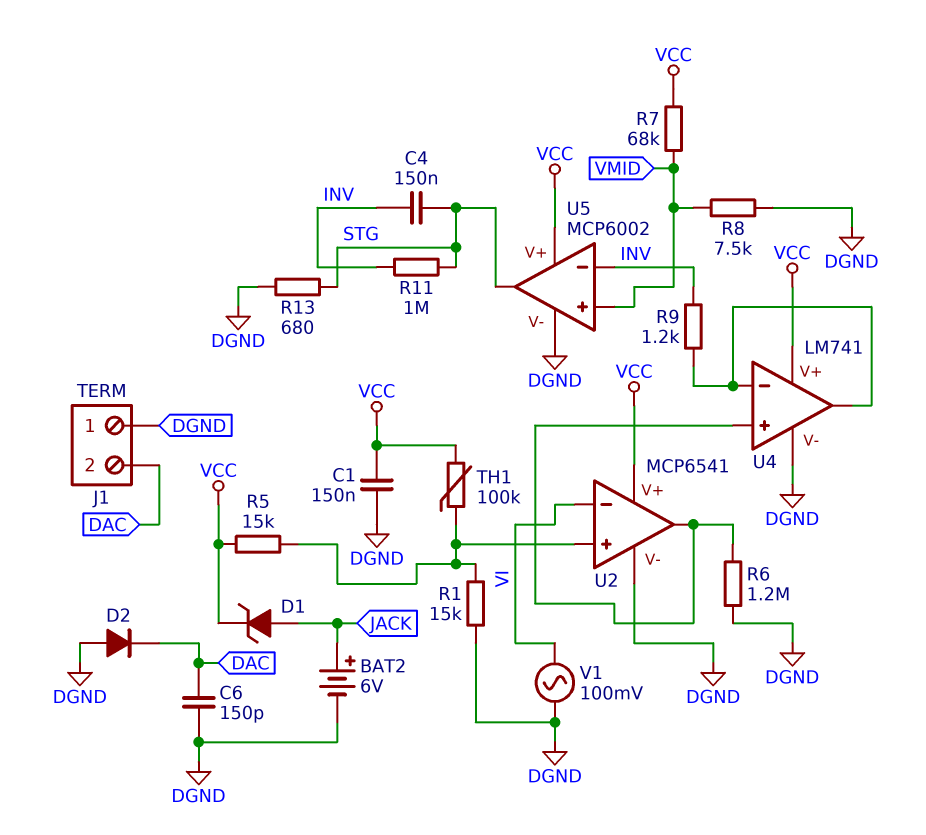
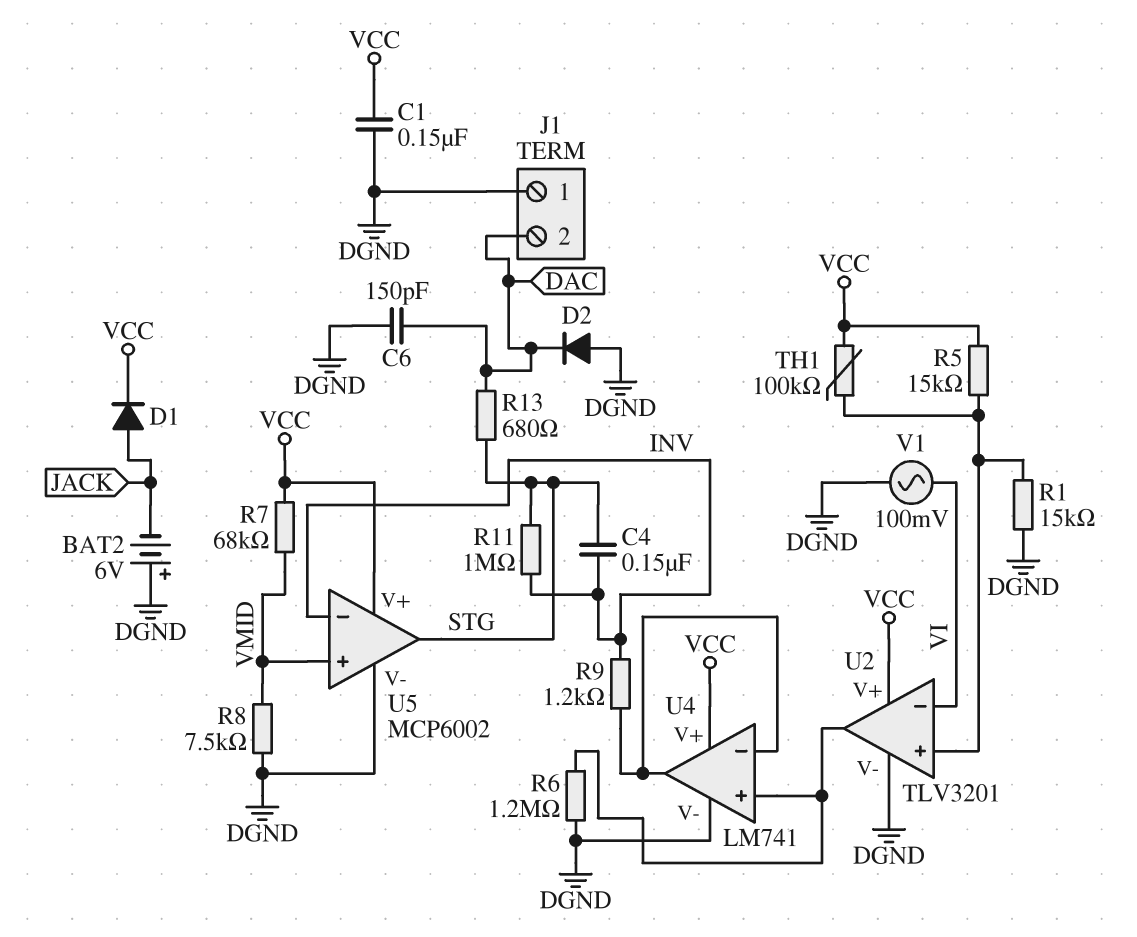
BAT2: 6V (plus JACK, minus DGND) -> 6V (plus DGND, minus JACK)
D1: zener (A JACK, K VCC) -> diode (A JACK, K VCC)
R13: 680 (DGND, STG) -> 680 (DAC, STG)
U2: MCP6541 -> TLV3201

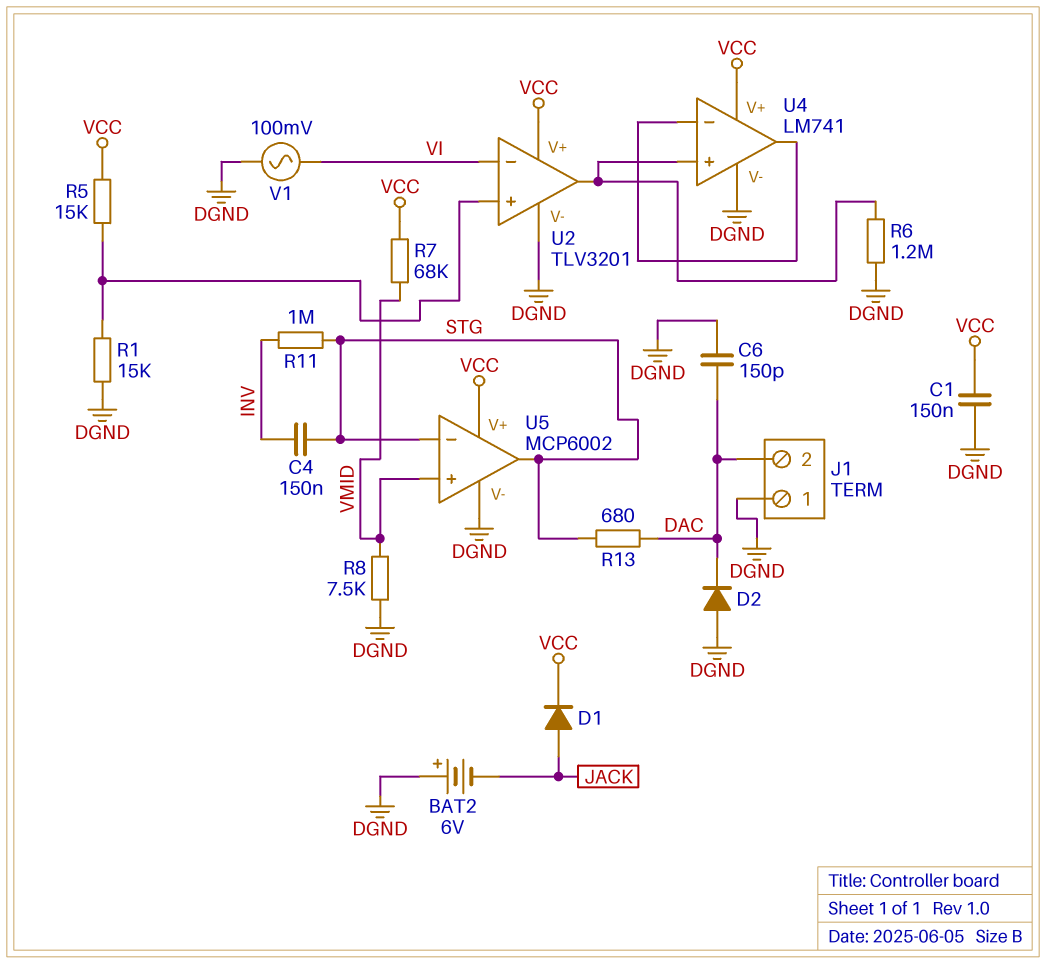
R9: 1.2k (INV, U4/in-) -> none
TH1: 100k (U2/in+, VCC) -> none
U5 pin in-: INV -> STG

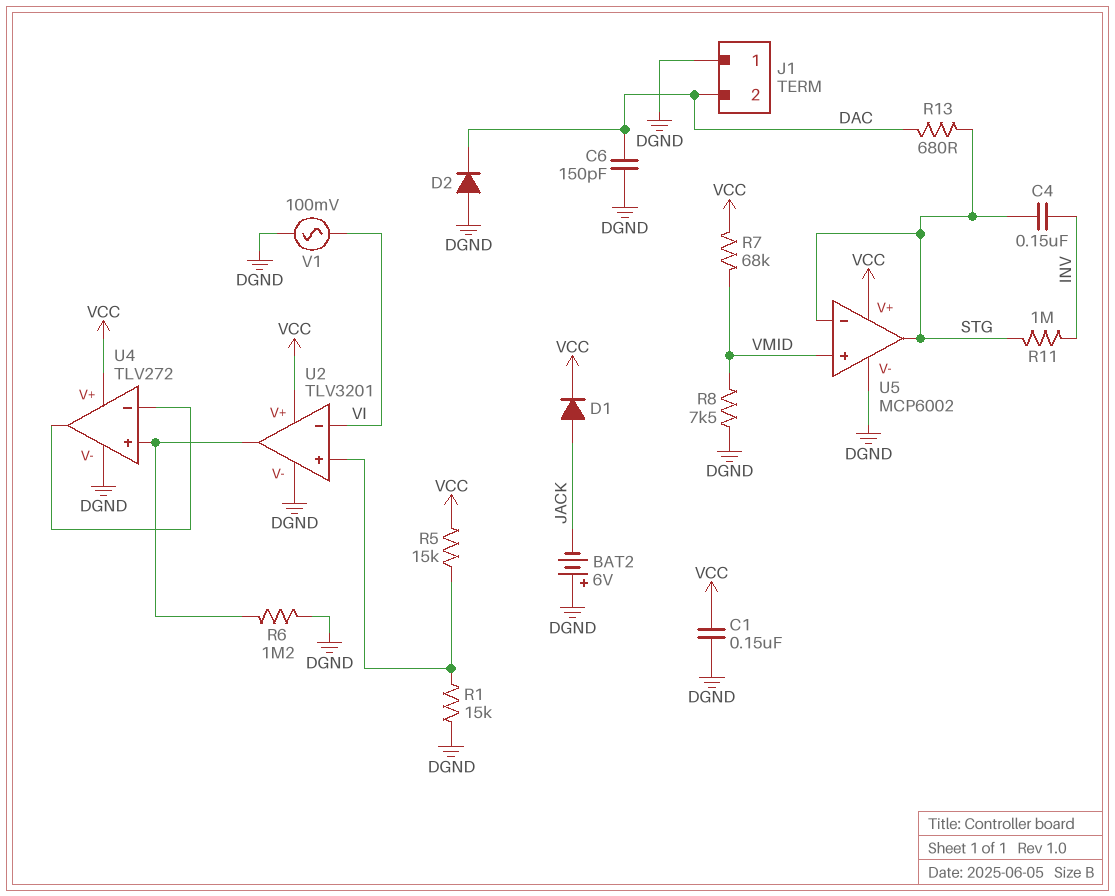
U4: LM741 -> TLV272

